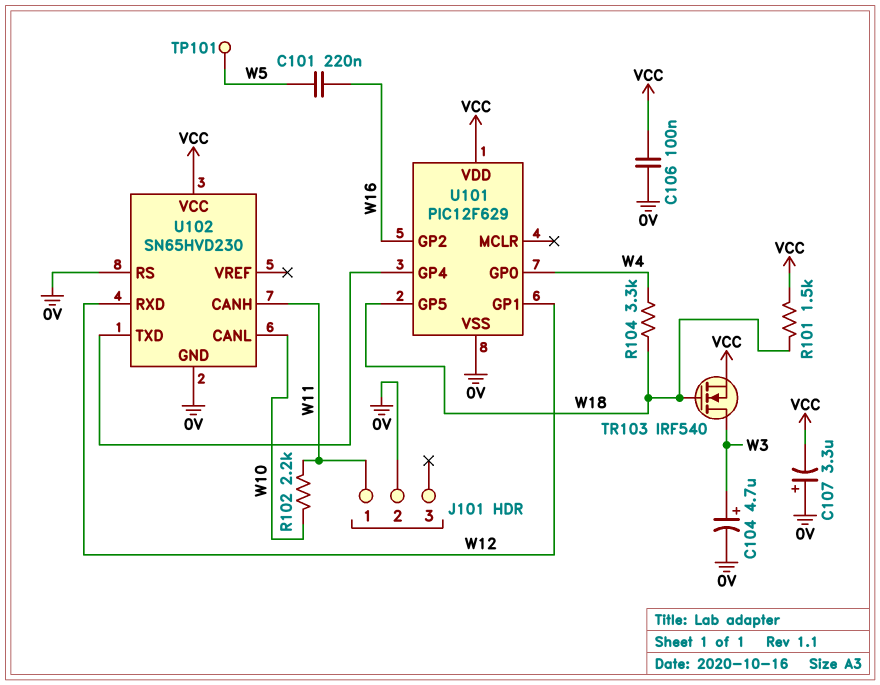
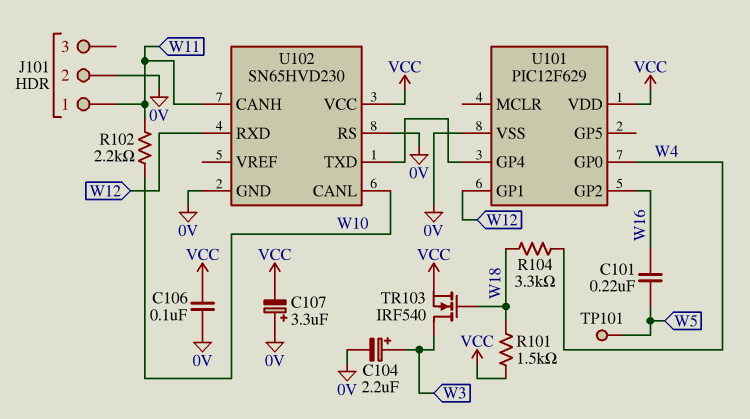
C104: 4.7uF (plus W3, minus 0V) -> 2.2uF (plus W3, minus 0V)
U101 pin GP5: W18 -> none

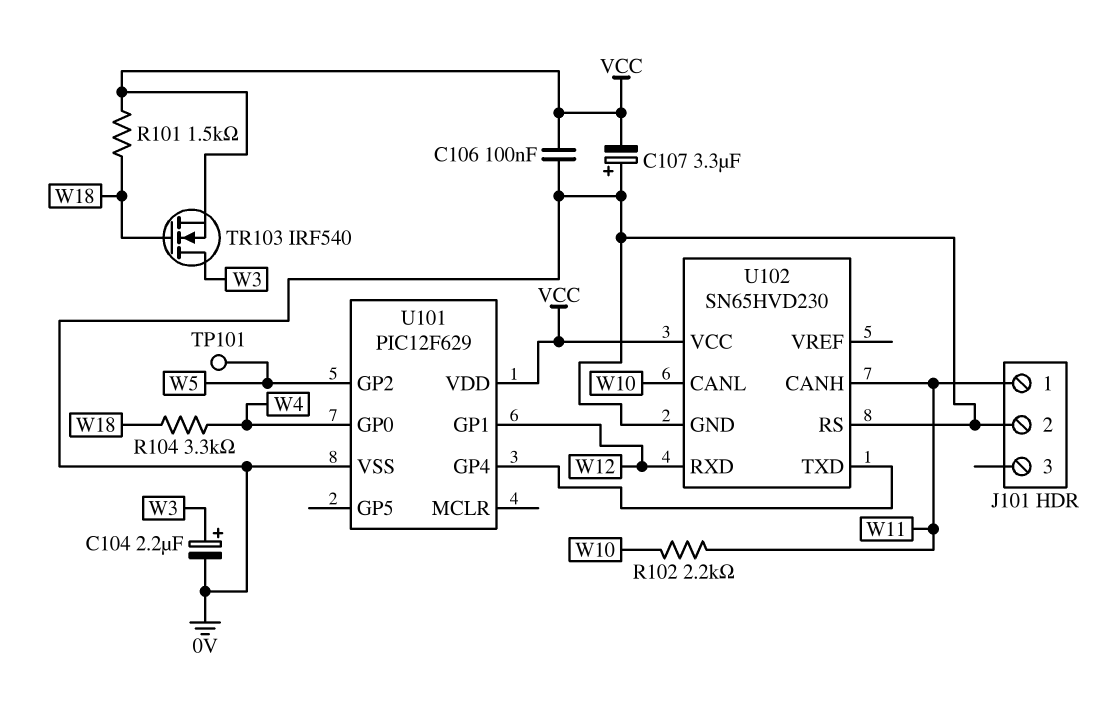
C101: 220nF (W5, W16) -> none
U101 pin GP2: W16 -> W5

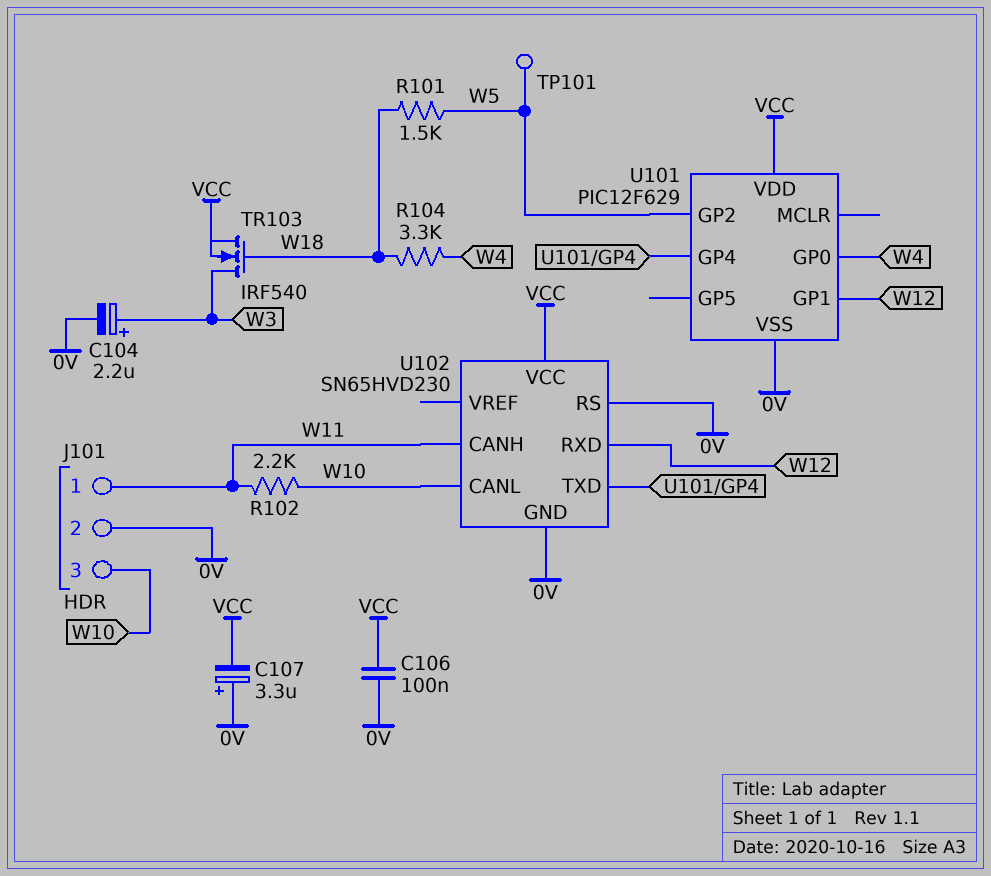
J101 pin 3: none -> W10
R101: 1.5k (VCC, W18) -> 1.5k (W5, W18)

